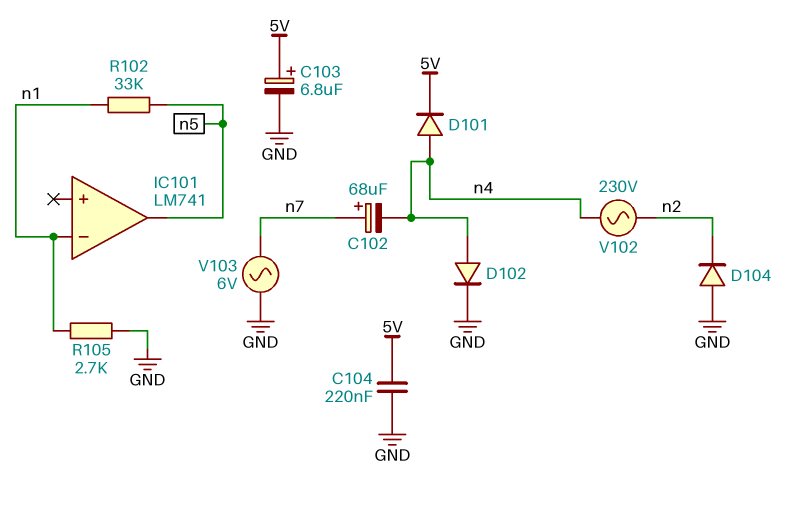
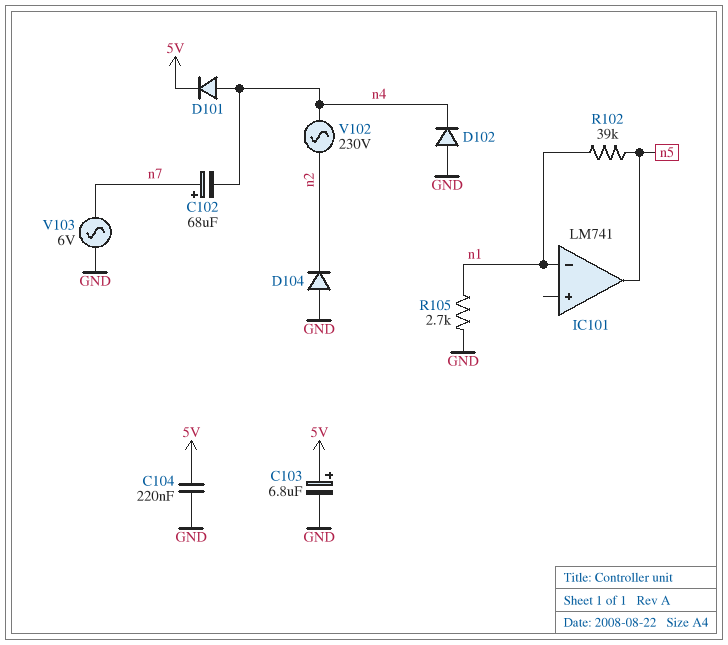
D102: diode (A n4, K GND) -> diode (A GND, K n4)
R102: 33k (n1, n5) -> 39k (n1, n5)

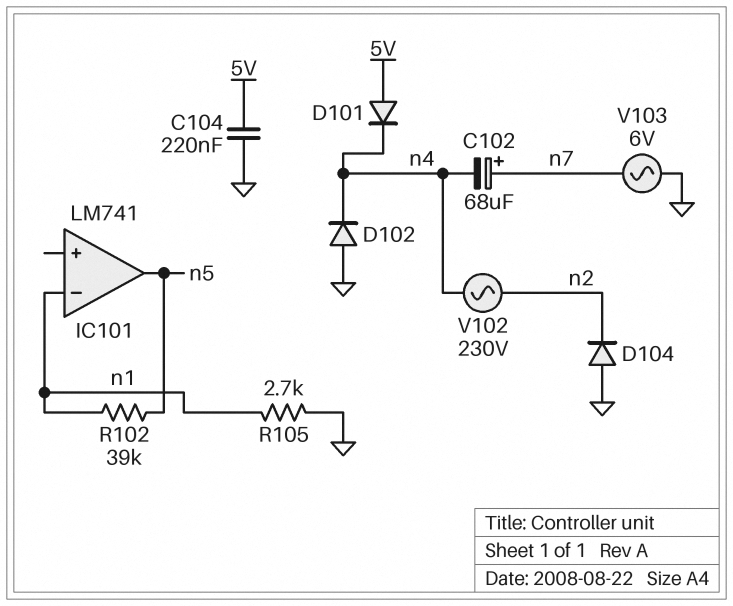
C103: 6.8uF (plus 5V, minus GND) -> none
D101: diode (A n4, K 5V) -> diode (A 5V, K n4)

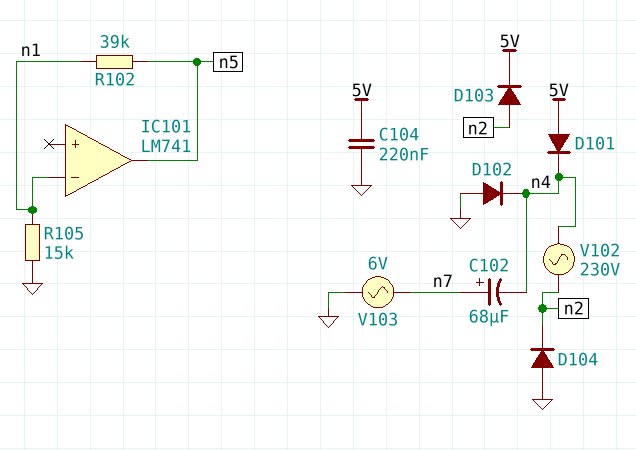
D103: none -> diode (A n2, K 5V)
R105: 2.7k (GND, n1) -> 15k (GND, n1)

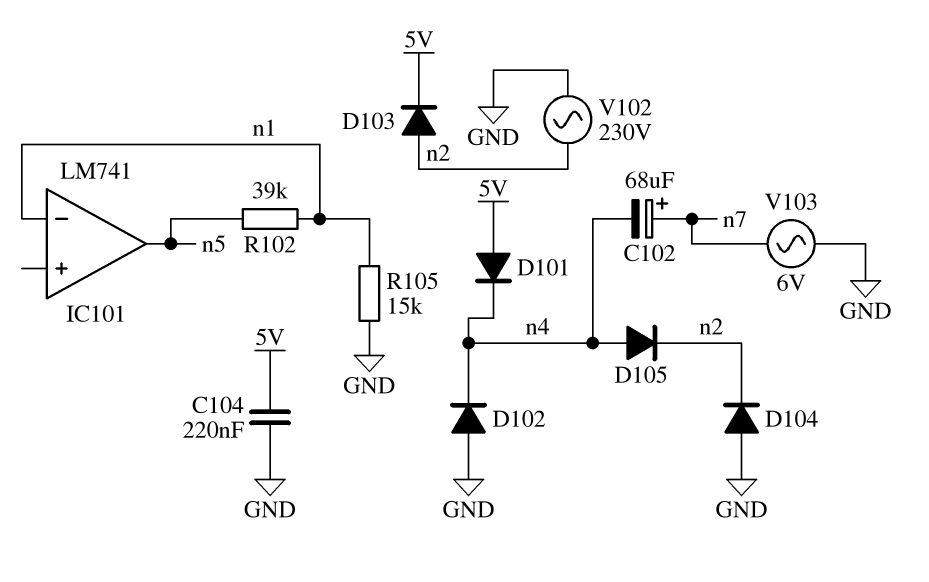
D105: none -> diode (A n4, K n2)
V102: AC 230V (n2, n4) -> AC 230V (GND, n2)

